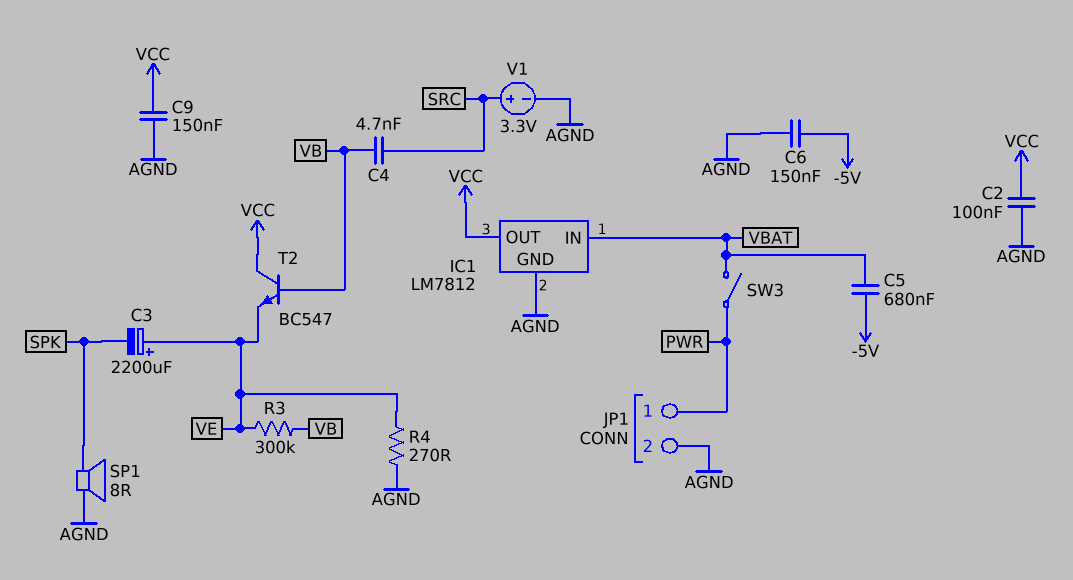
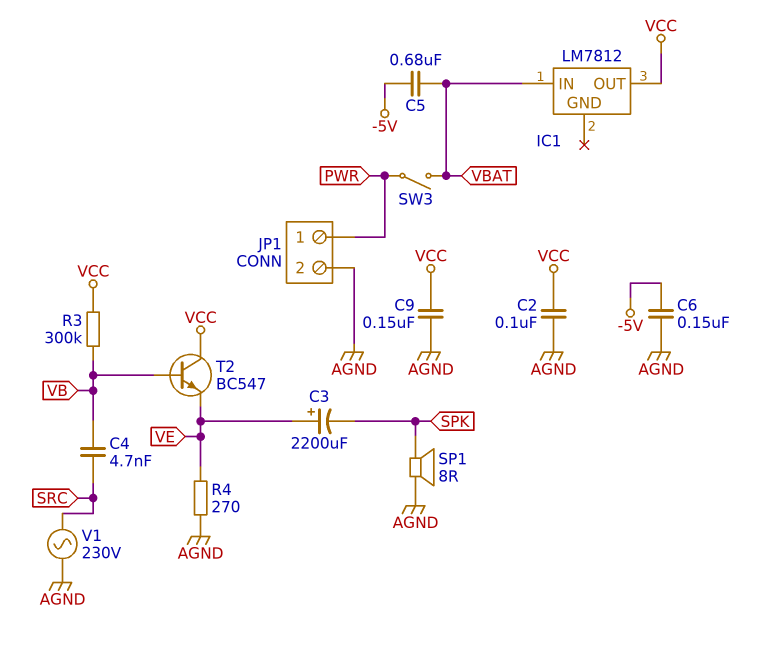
IC1 pin GND: AGND -> none
R3: 300k (VB, VE) -> 300k (VB, VCC)
V1: 3.3V (plus SRC, minus AGND) -> AC 230V (AGND, SRC)

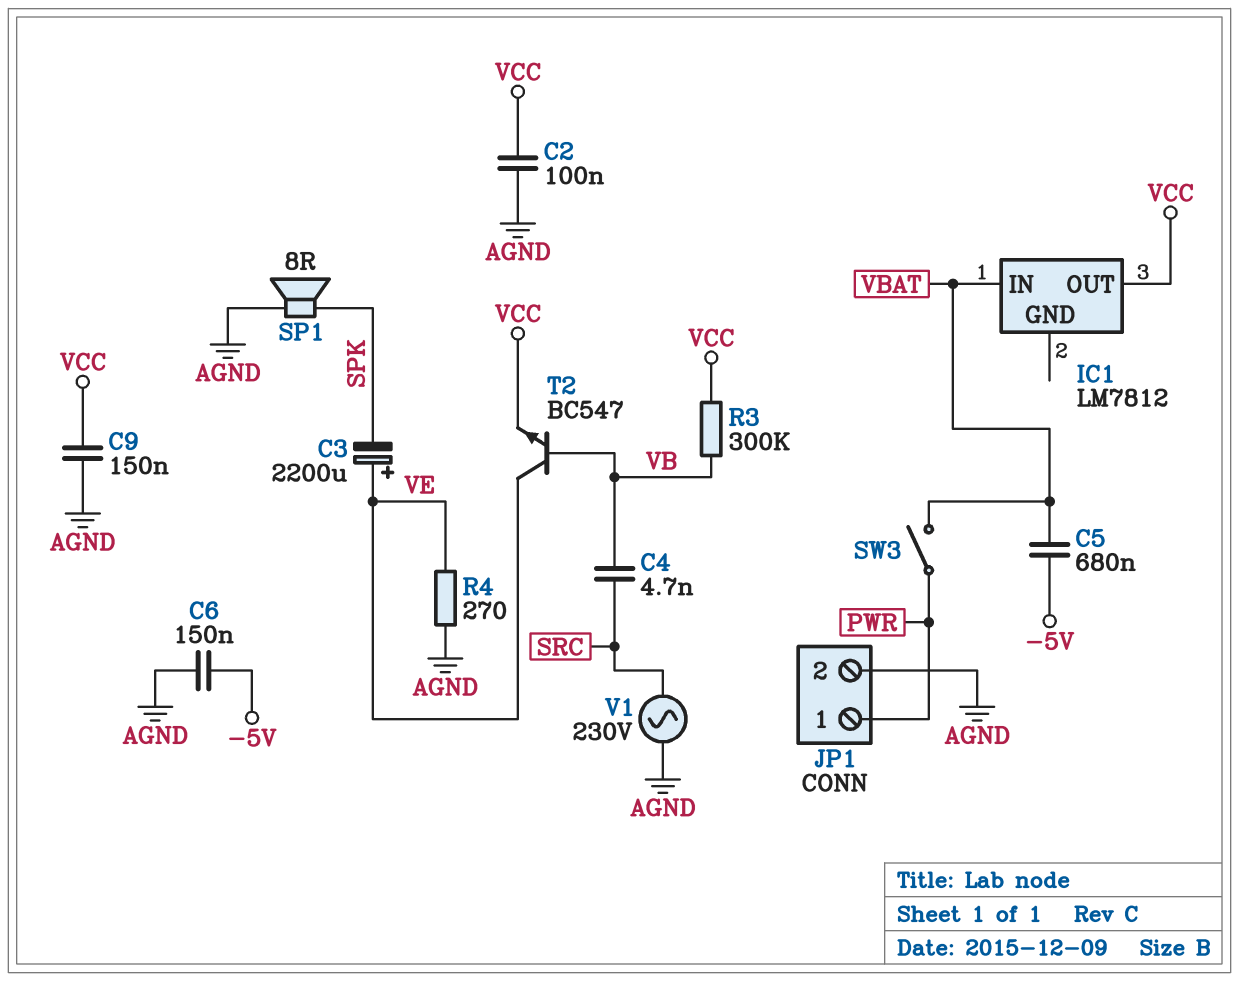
T2: NPN BC547 (B VB, C VCC, E VE) -> NPN BC547 (B VB, C VE, E VCC)

